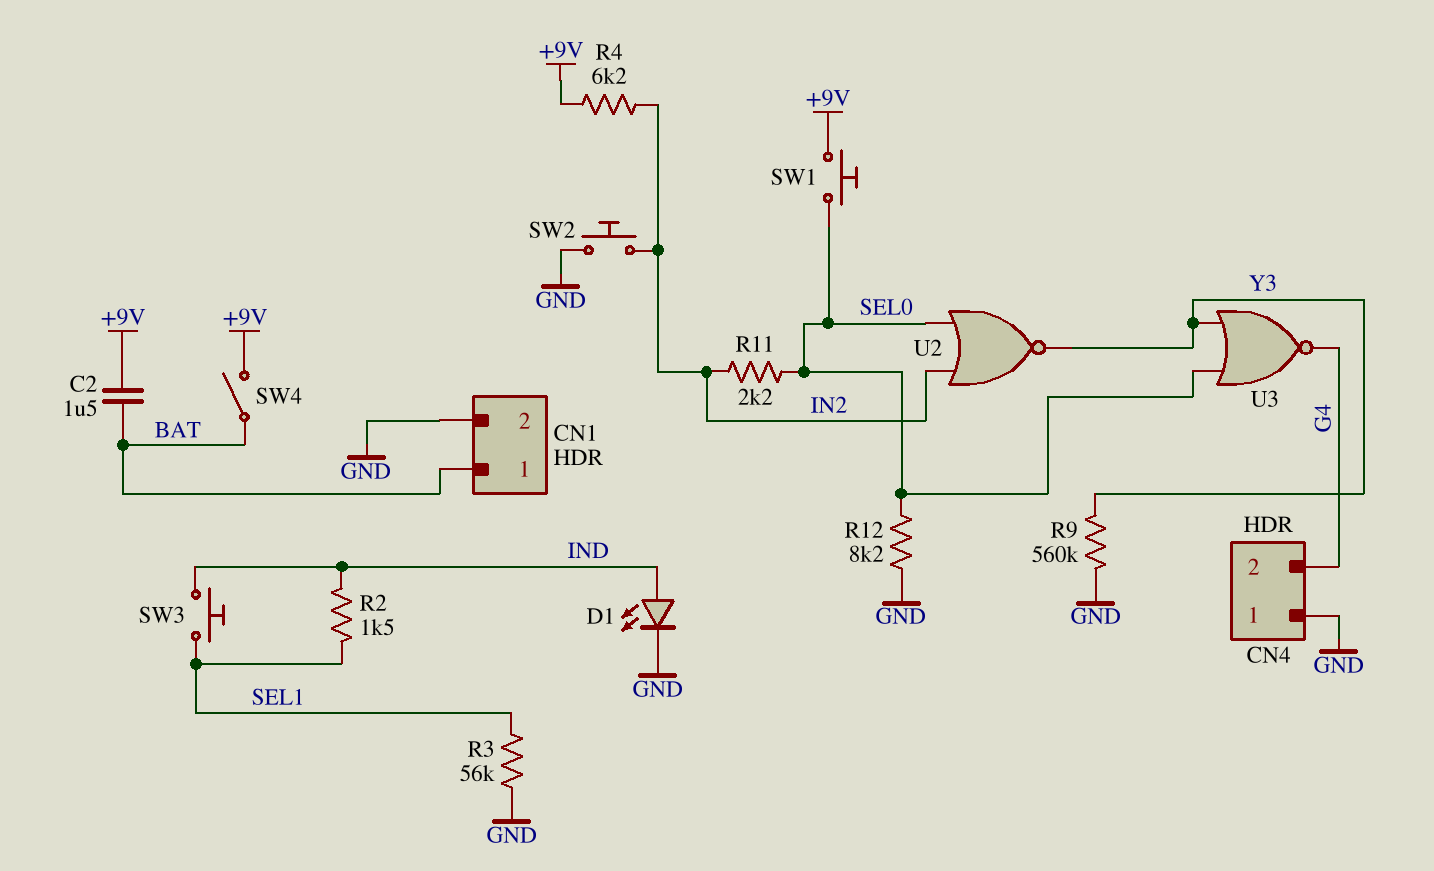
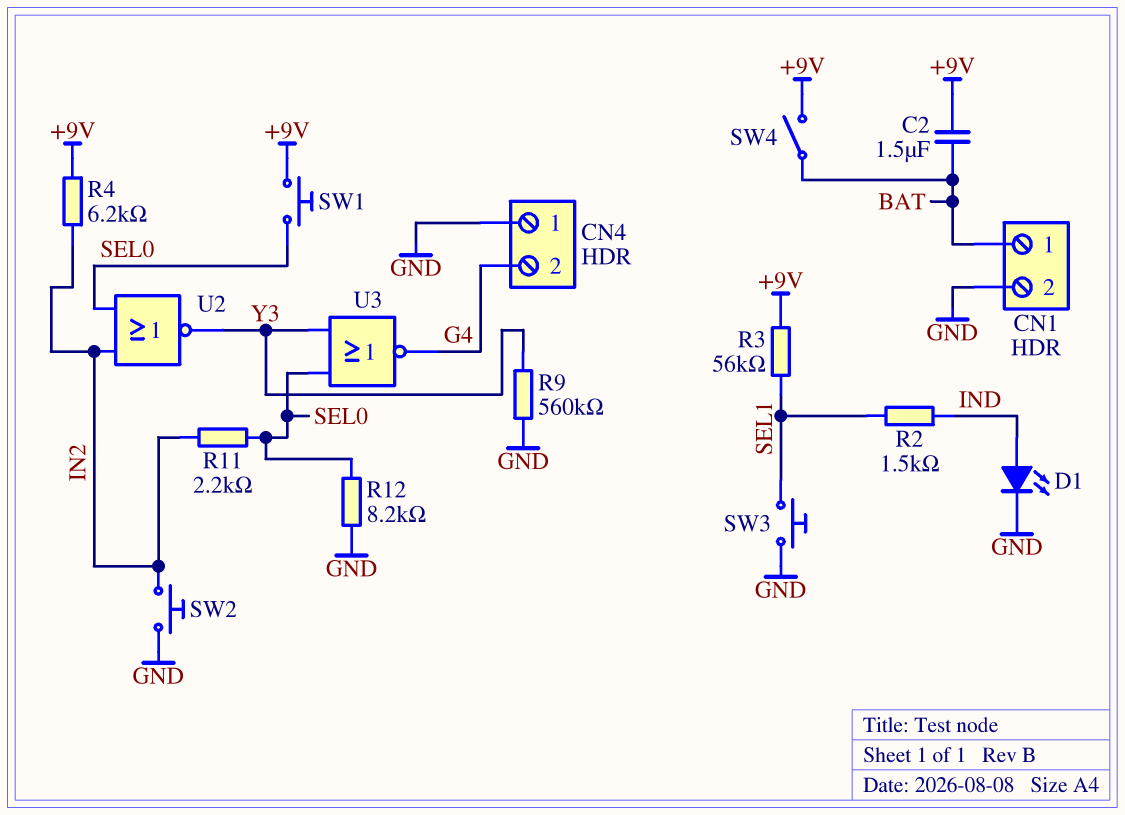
R3: 56k (GND, SEL1) -> 56k (+9V, SEL1)
SW3: button (IND, SEL1) -> button (GND, SEL1)

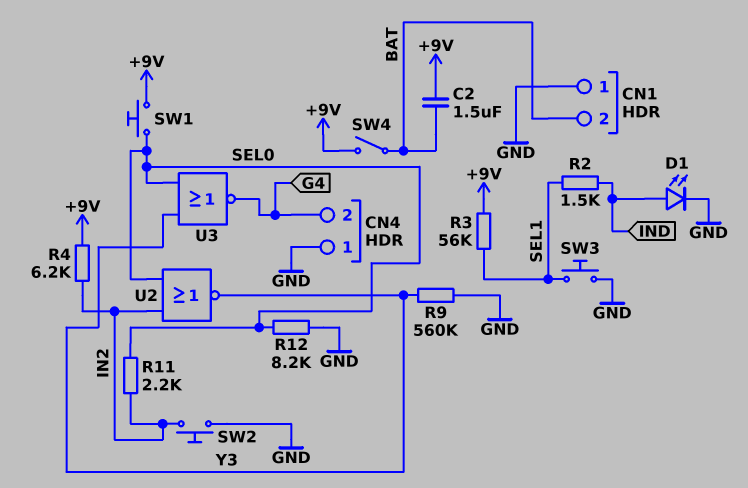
CN1 pin 1: BAT -> GND
CN1 pin 2: GND -> BAT

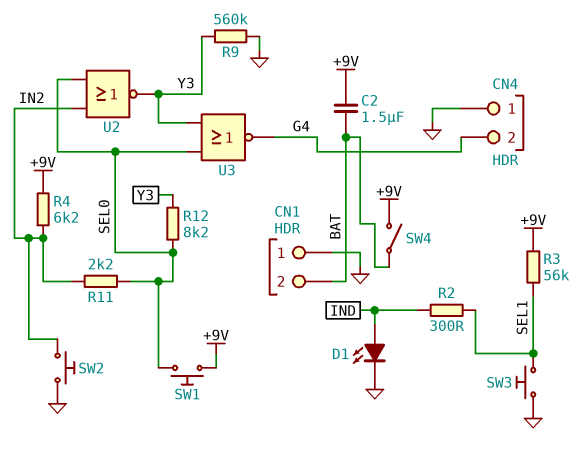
R2: 1.5k (IND, SEL1) -> 300 (IND, SEL1)
R12: 8.2k (GND, SEL0) -> 8.2k (SEL0, Y3)

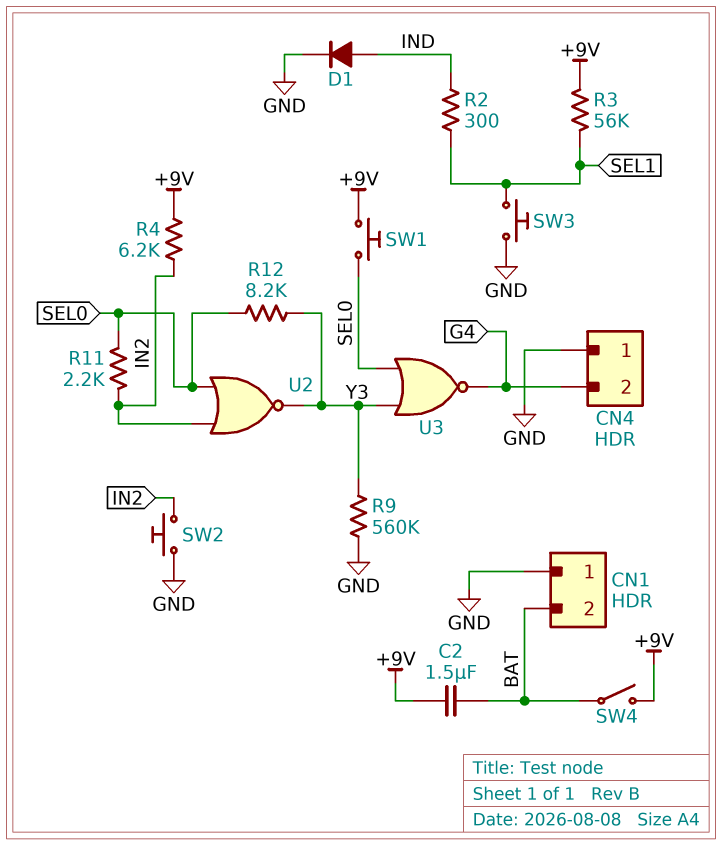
D1: LED (A IND, K GND) -> diode (A IND, K GND)

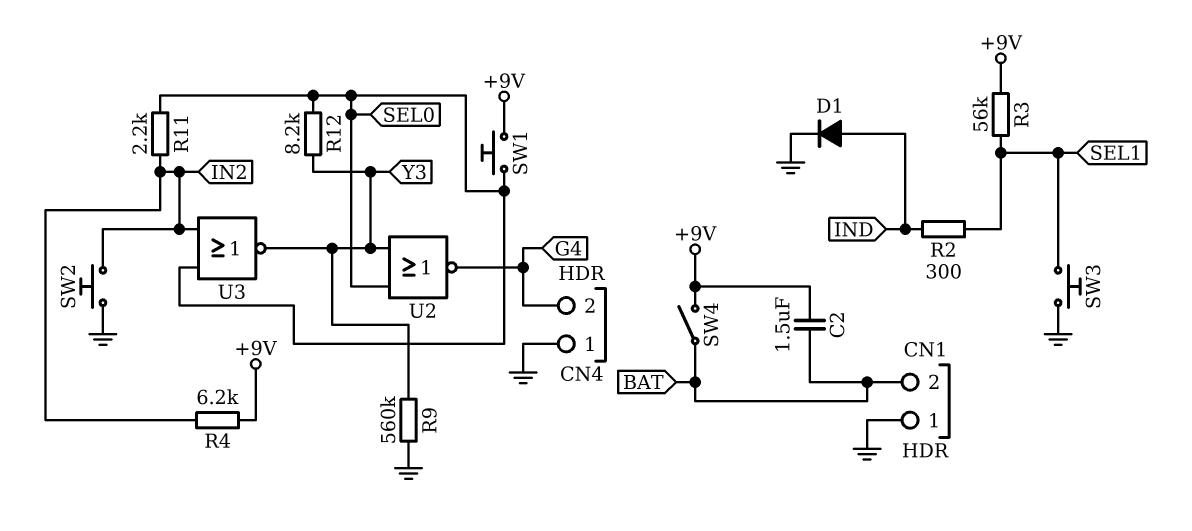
U2: NOR (in IN2, in SEL0, out Y3) -> NOR (in SEL0, in Y3, out G4)
U3: NOR (in SEL0, in Y3, out G4) -> NOR (in IN2, in SEL0, out Y3)

